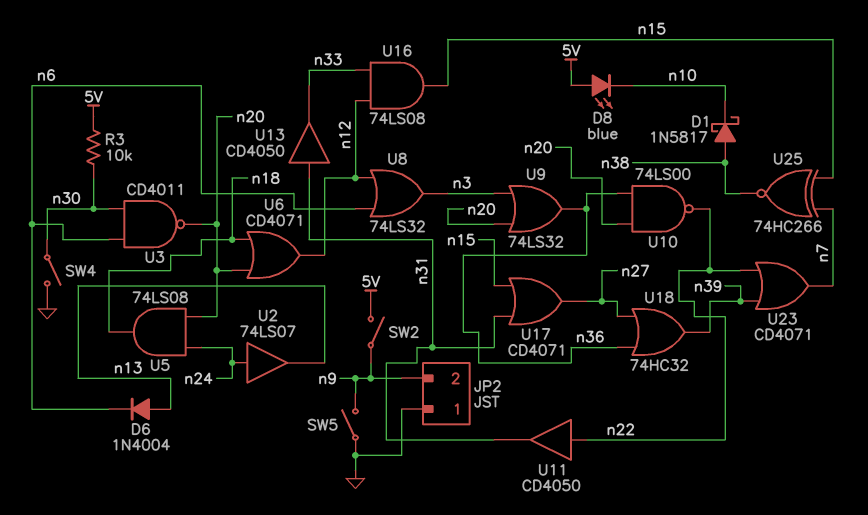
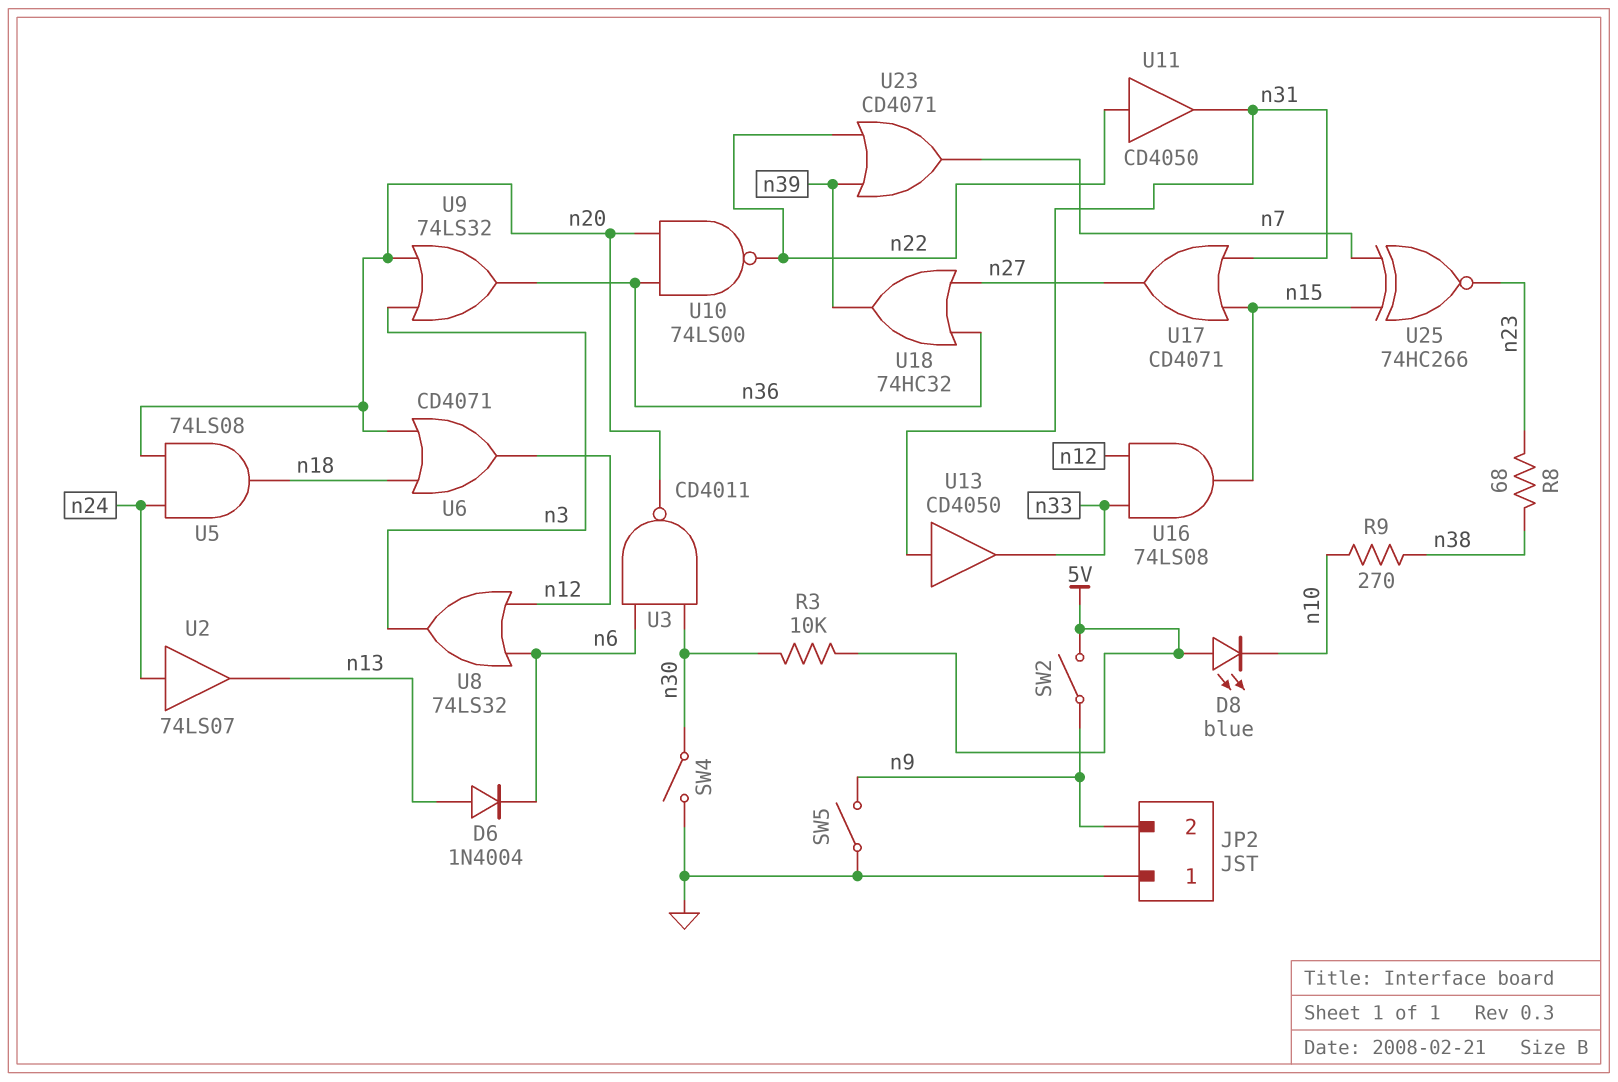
D1: schottky 1N5817 (A n38, K n10) -> none
R8: none -> 68 (n23, n38)
R9: none -> 270 (n10, n38)
U25: XNOR 74HC266 (in n7, in n15, out n38) -> XNOR 74HC266 (in n7, in n15, out n23)

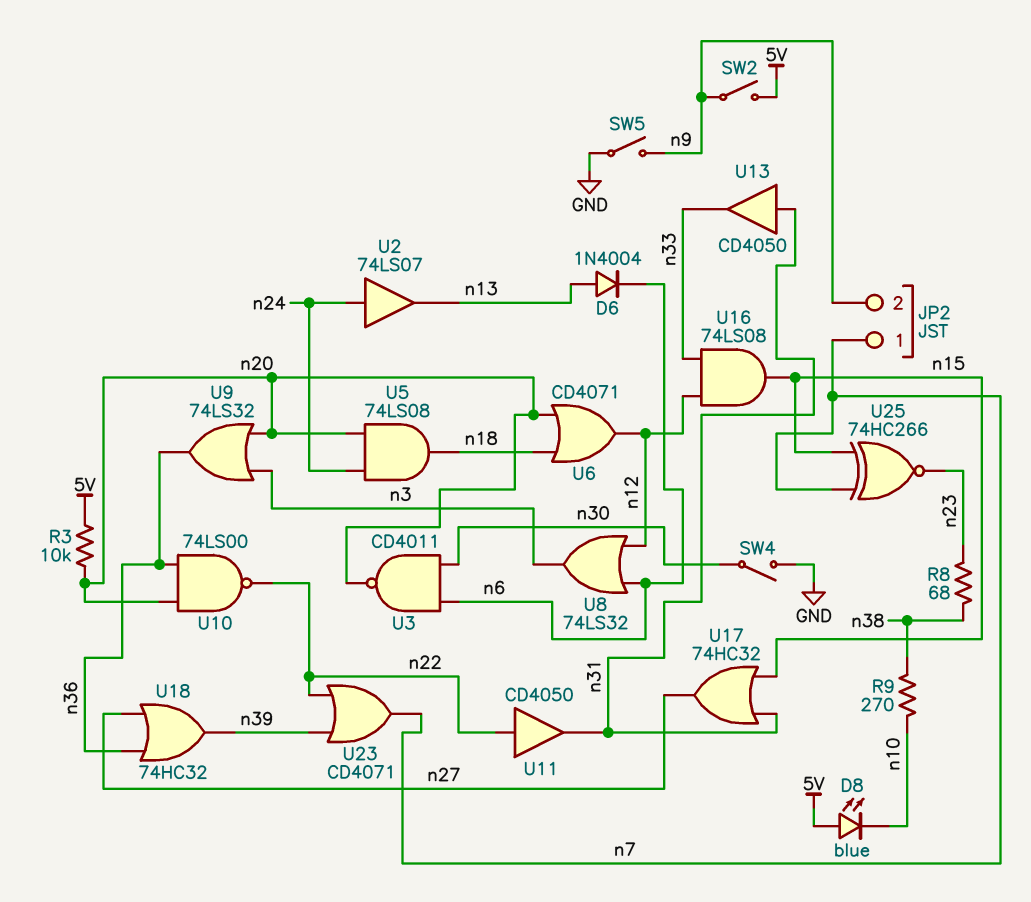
JP2 pin 1: GND -> n7
R3: 10k (5V, n30) -> 10k (5V, n20)
U17: OR CD4071 (in n15, in n31, out n27) -> OR 74HC32 (in n15, in n31, out n27)

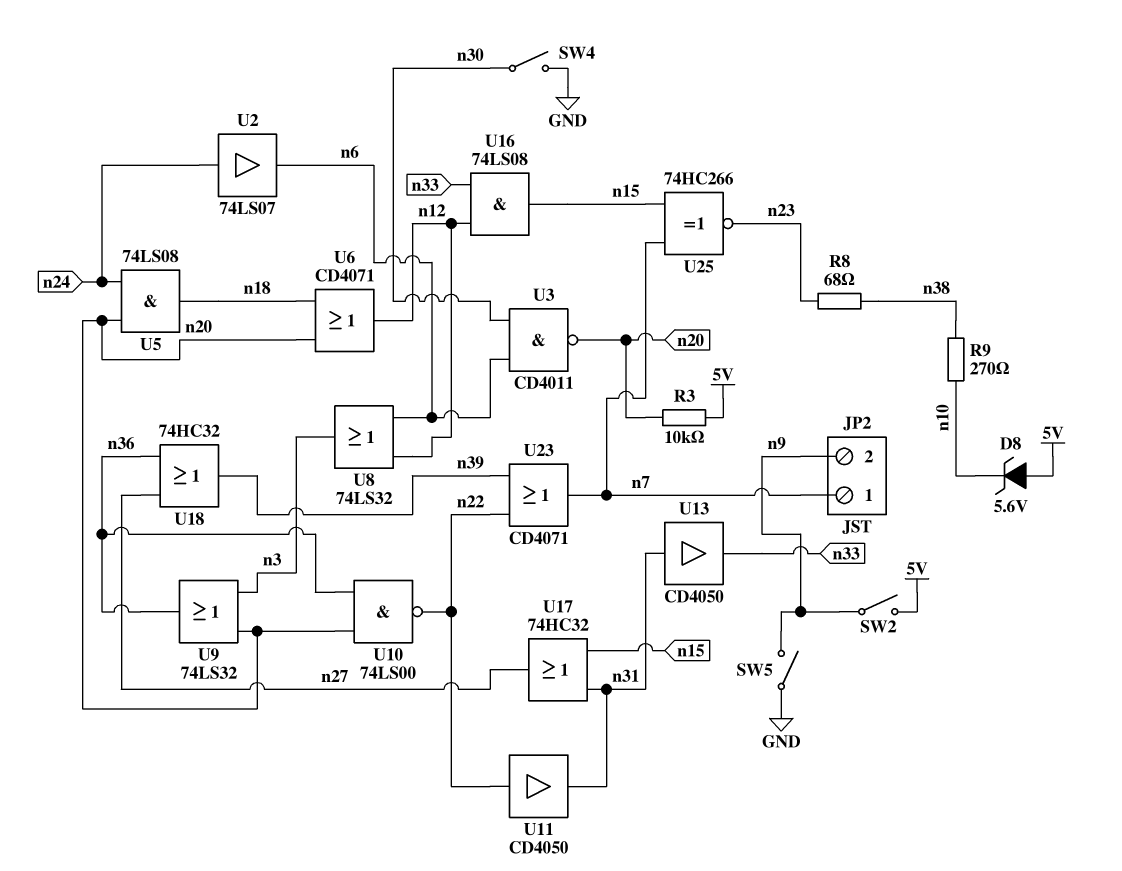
D6: diode 1N4004 (A n13, K n6) -> none
D8: LED blue (A 5V, K n10) -> zener 5.6V (A 5V, K n10)
U2: buffer 74LS07 (in n24, out n13) -> buffer 74LS07 (in n24, out n6)

